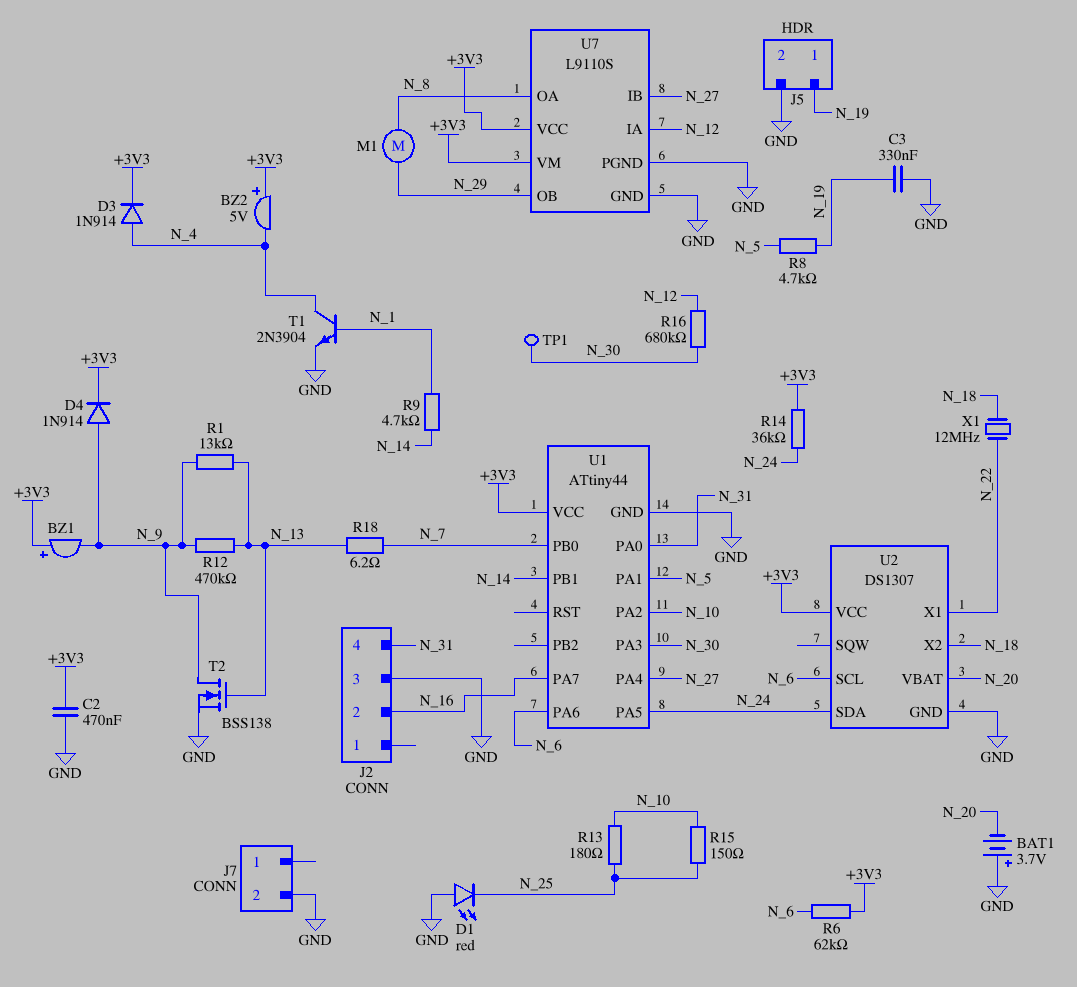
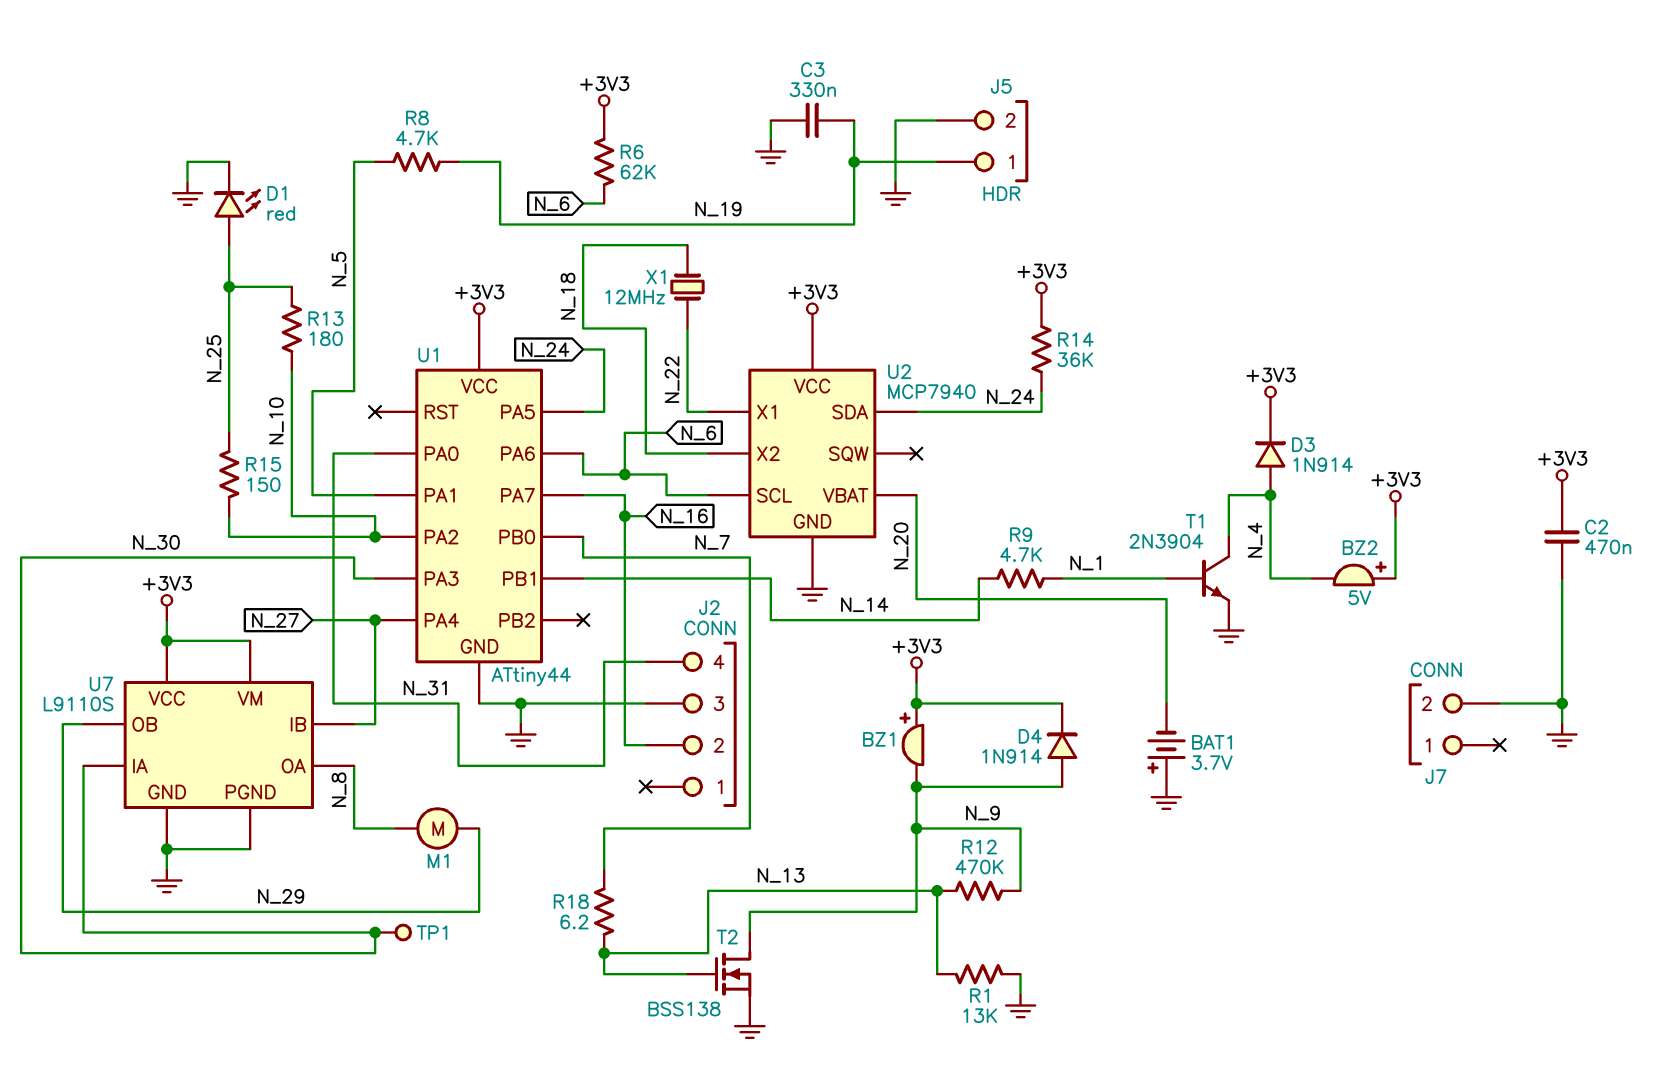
D1: LED red (A GND, K N_25) -> LED red (A N_25, K GND)
R1: 13k (N_9, N_13) -> 13k (GND, N_13)
R16: 680k (N_12, N_30) -> none
U2: DS1307 -> MCP7940
U7 pin IA: N_12 -> N_30

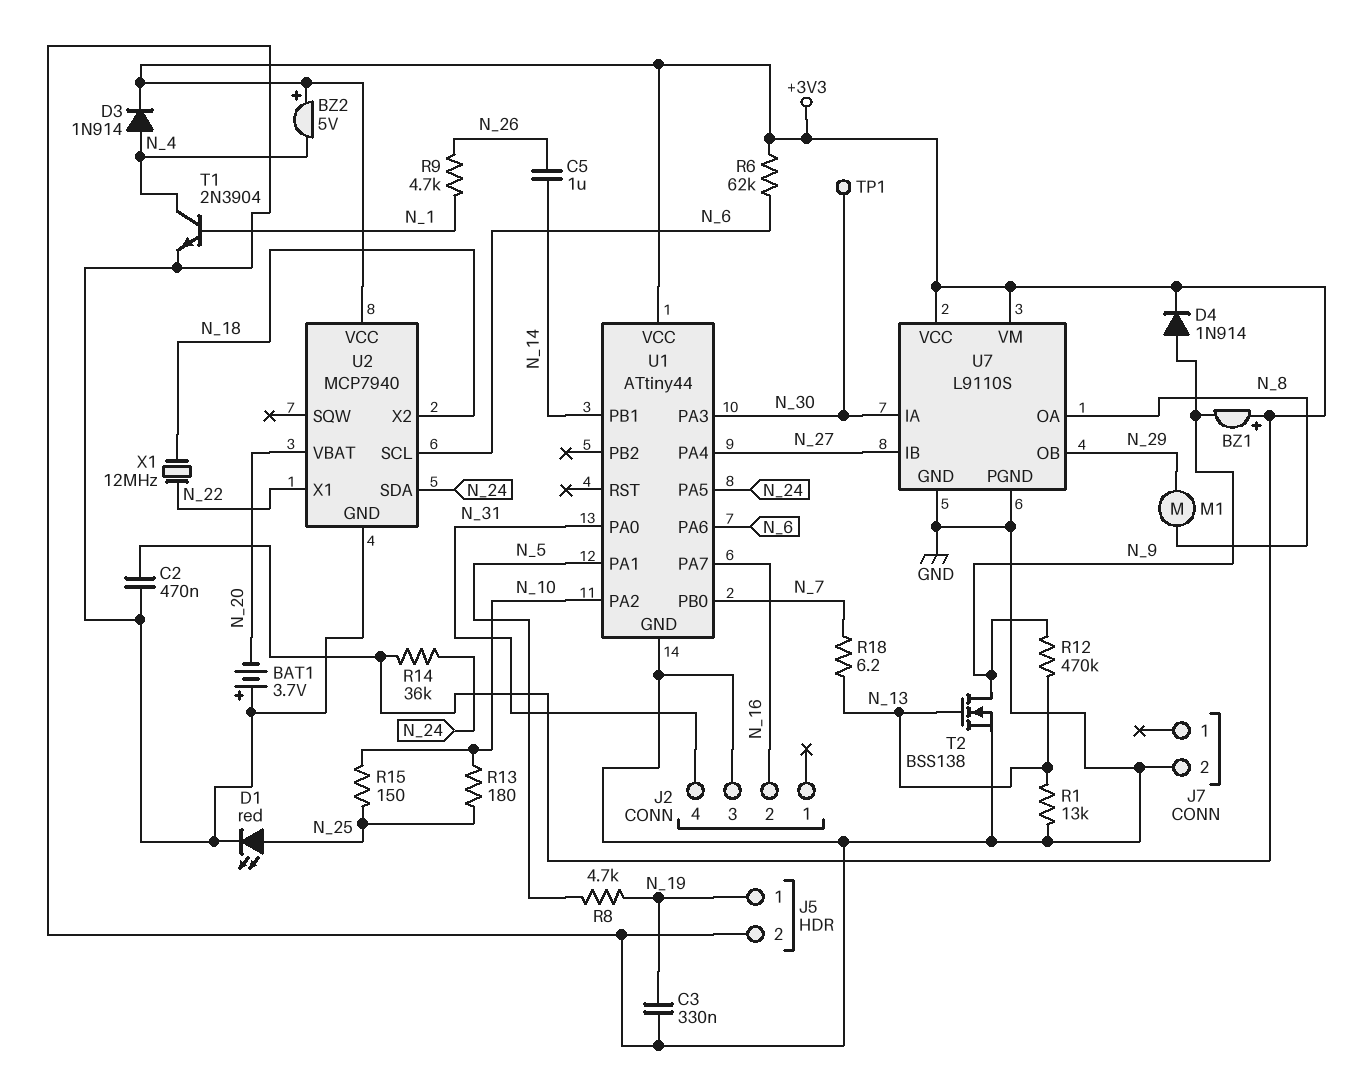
C5: none -> 1uF (N_14, N_26)
R9: 4.7k (N_1, N_14) -> 4.7k (N_1, N_26)

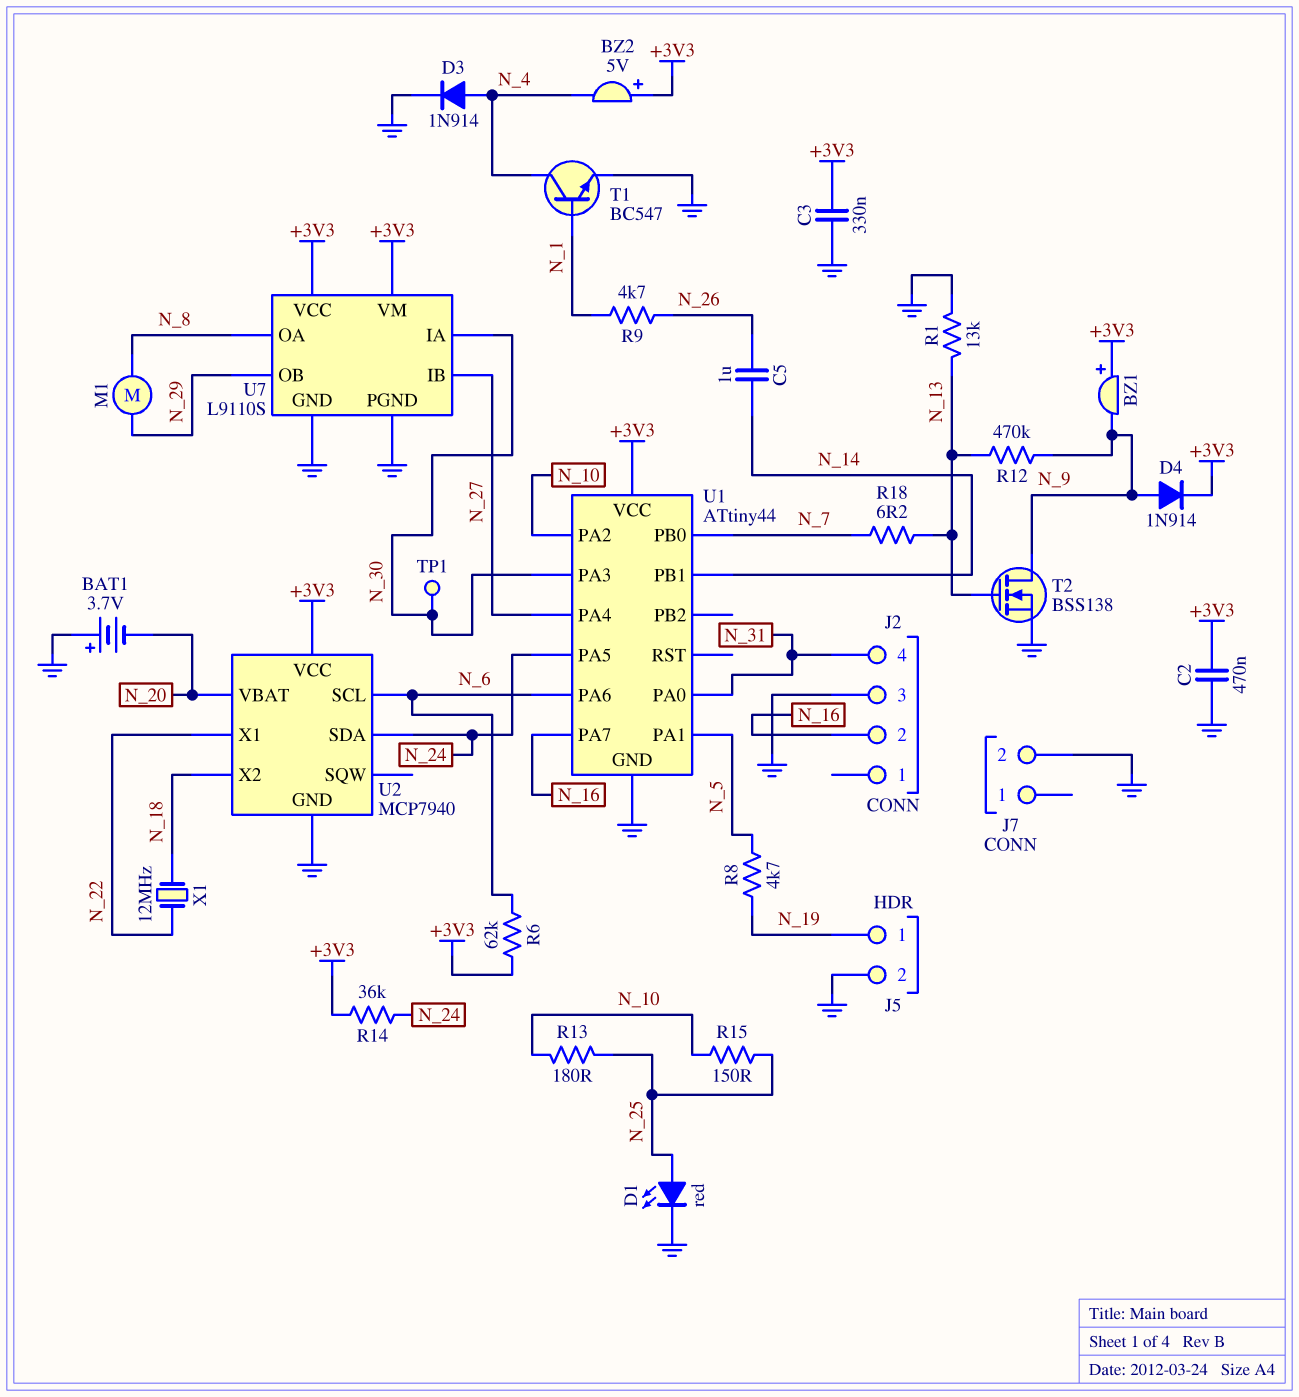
C3: 330nF (GND, N_19) -> 330nF (+3V3, GND)
D3: diode 1N914 (A N_4, K +3V3) -> diode 1N914 (A N_4, K GND)
T1: NPN 2N3904 (B N_1, C N_4, E GND) -> NPN BC547 (B N_1, C N_4, E GND)

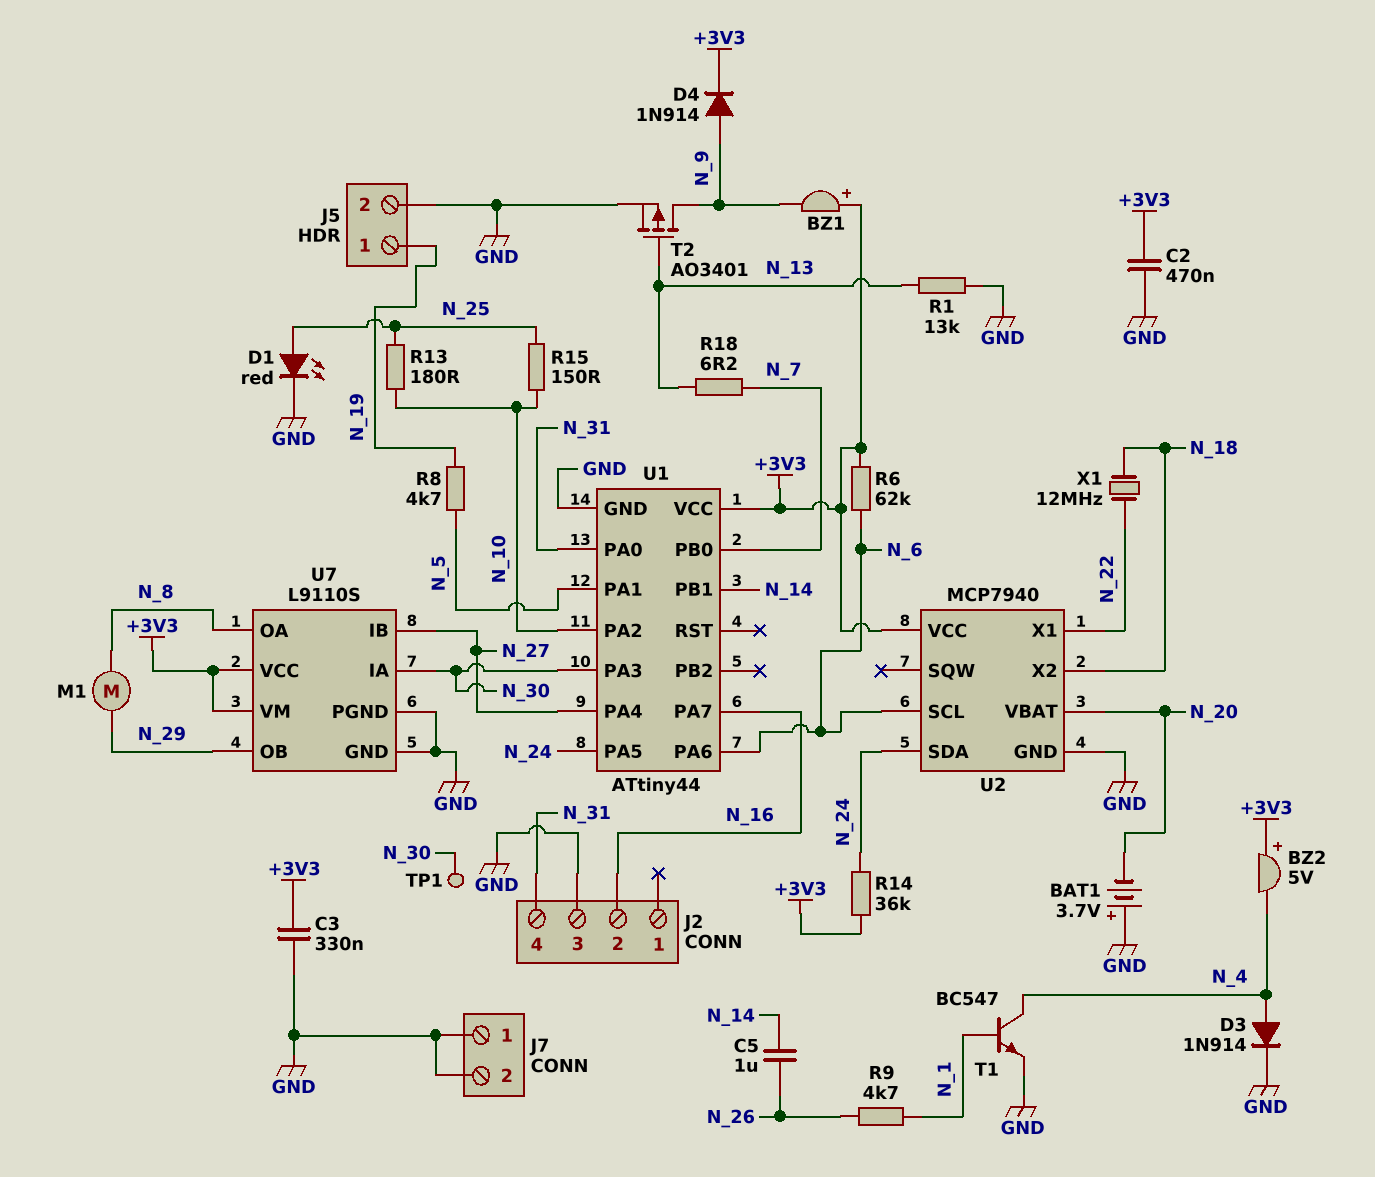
J7 pin 1: none -> GND
R12: 470k (N_9, N_13) -> none
T2: NMOS BSS138 (G N_13, D N_9, S GND) -> PMOS AO3401 (G N_13, D N_9, S GND)

